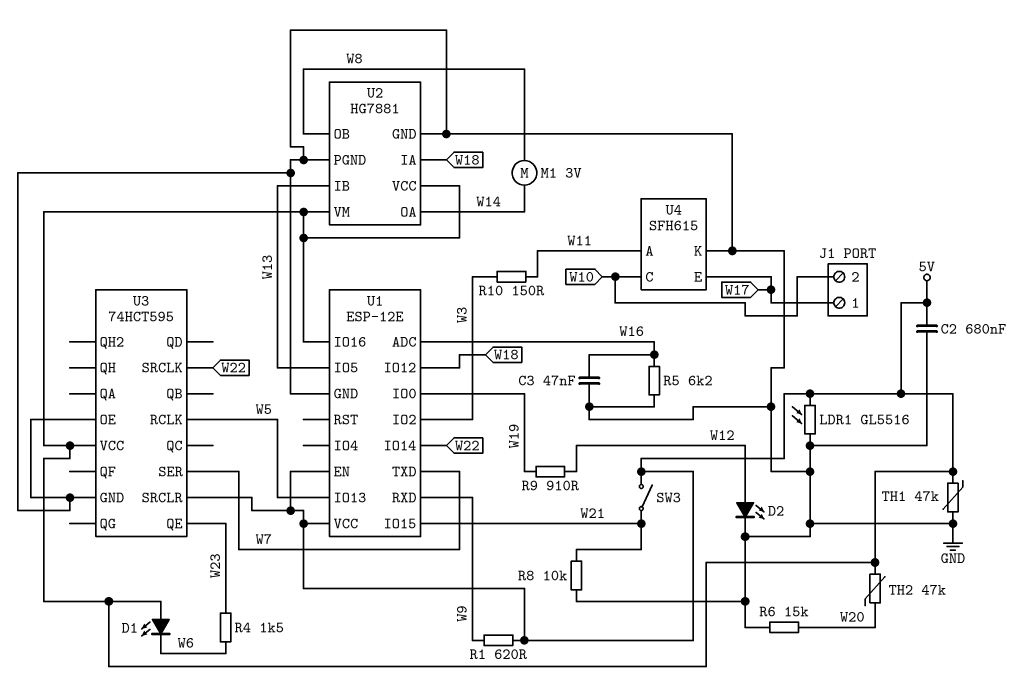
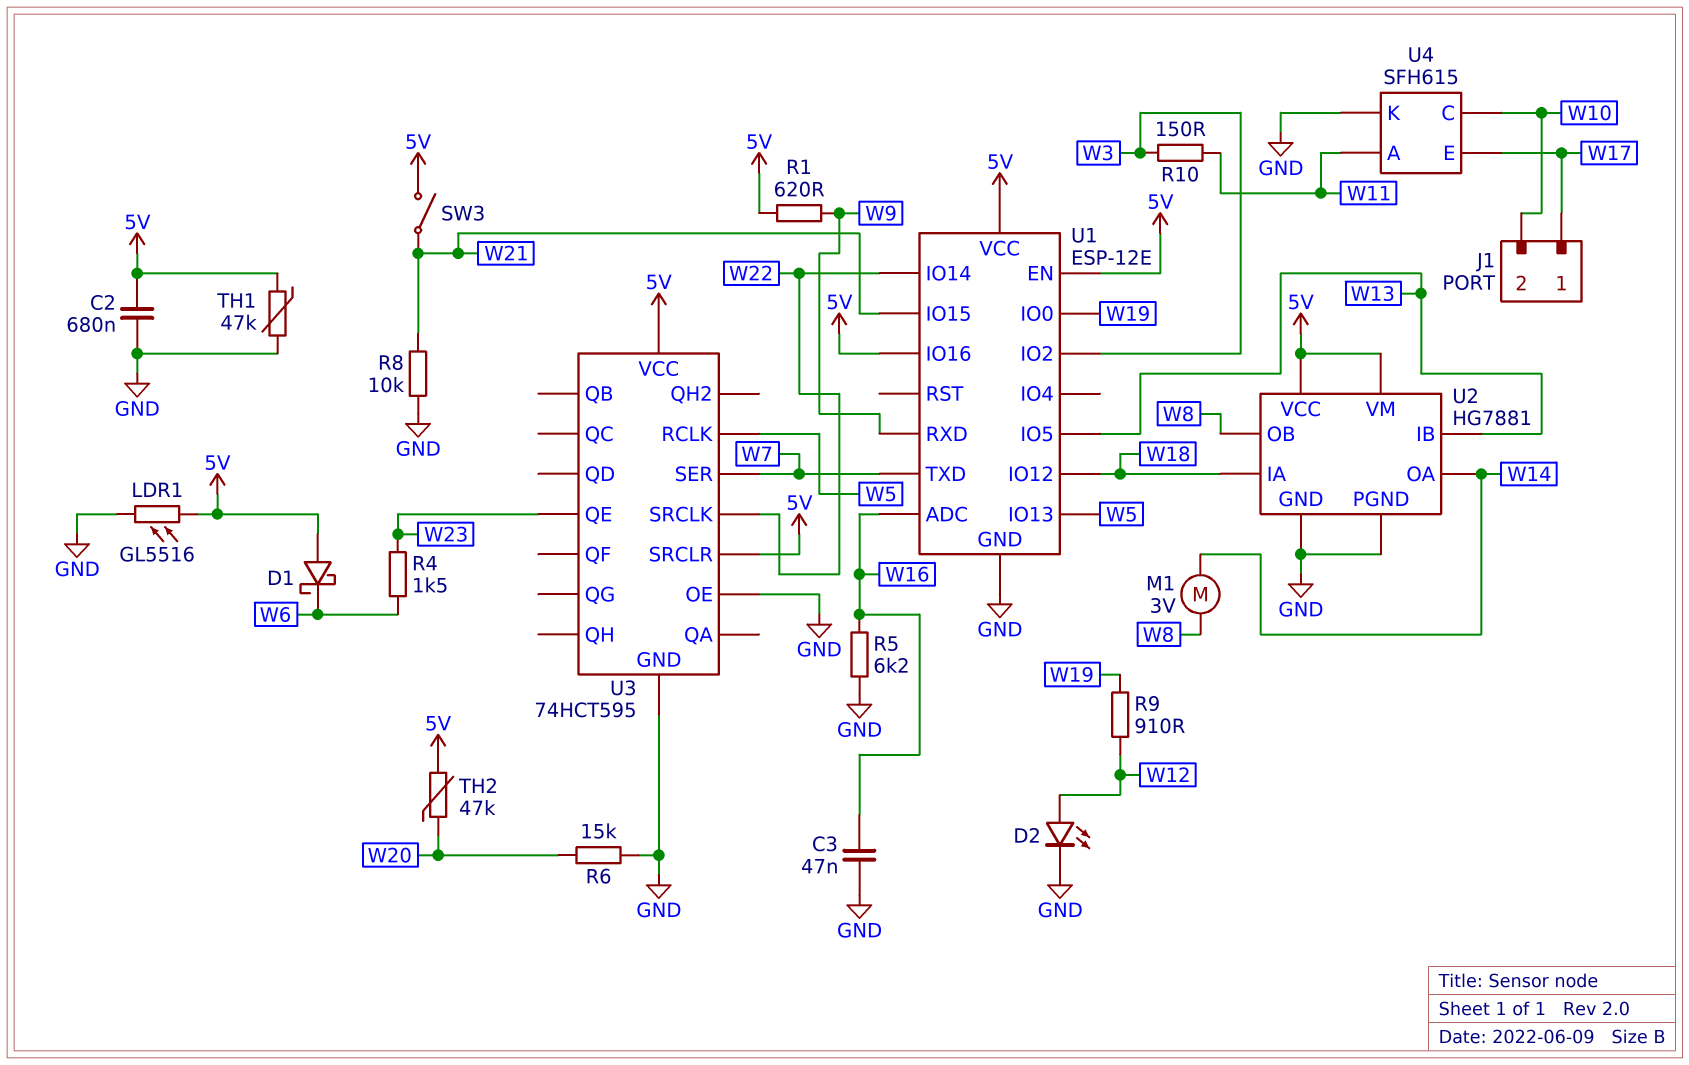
D1: LED (A 5V, K W6) -> schottky (A 5V, K W6)

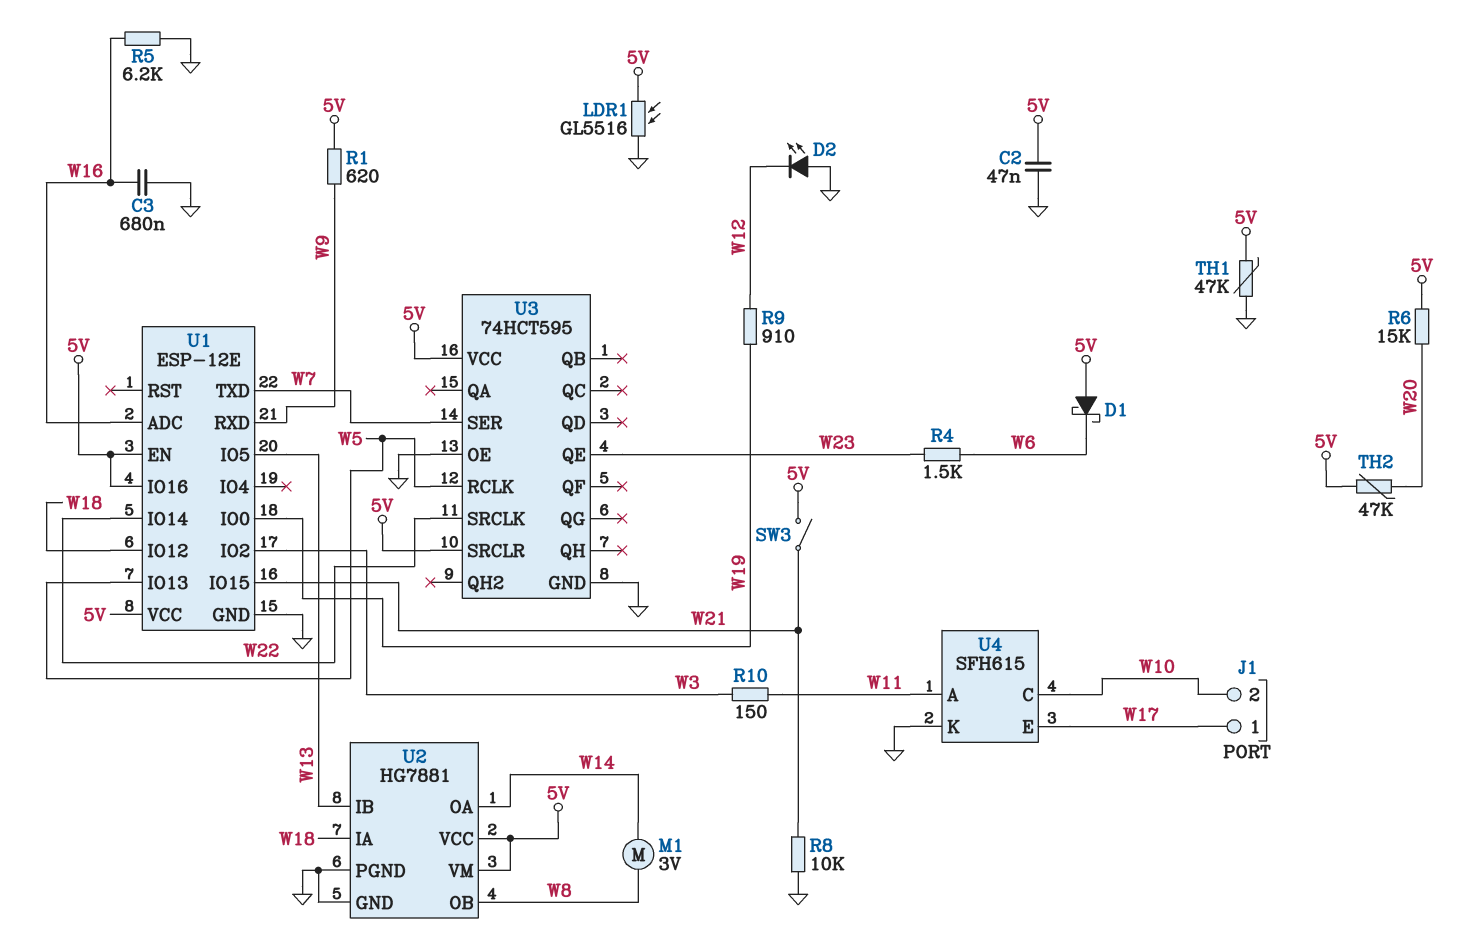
C2: 680nF (5V, GND) -> 47nF (5V, GND)
C3: 47nF (GND, W16) -> 680nF (GND, W16)
D2: LED (A W12, K GND) -> LED (A GND, K W12)
R6: 15k (GND, W20) -> 15k (5V, W20)

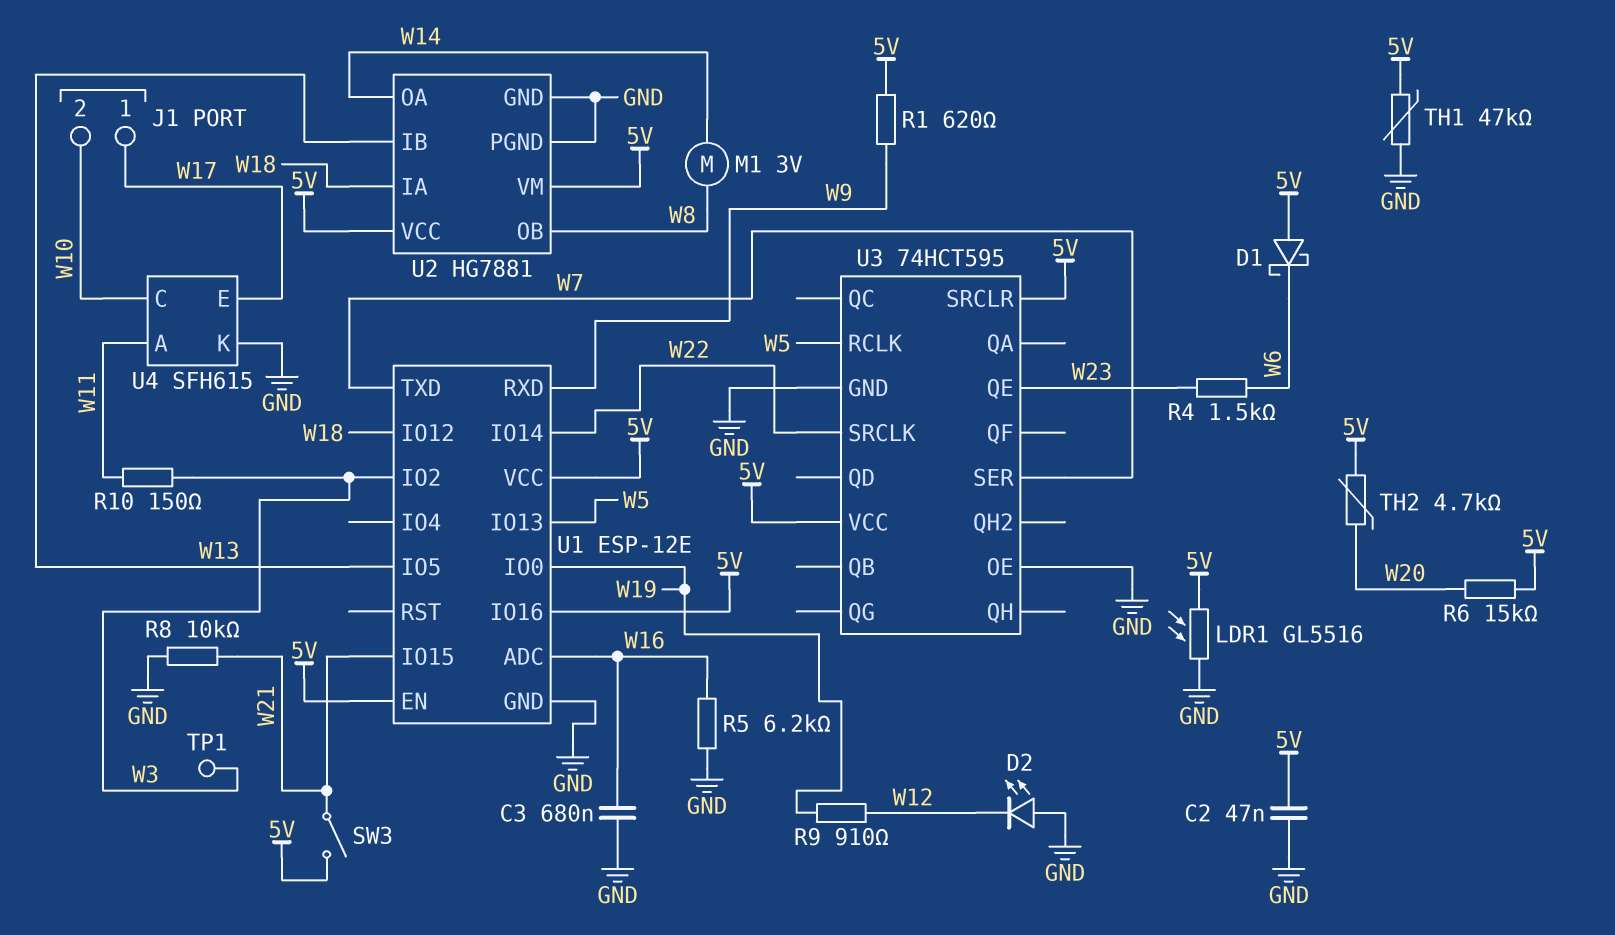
TH2: 47k (5V, W20) -> 4.7k (5V, W20)
TP1: none -> test point (W3)

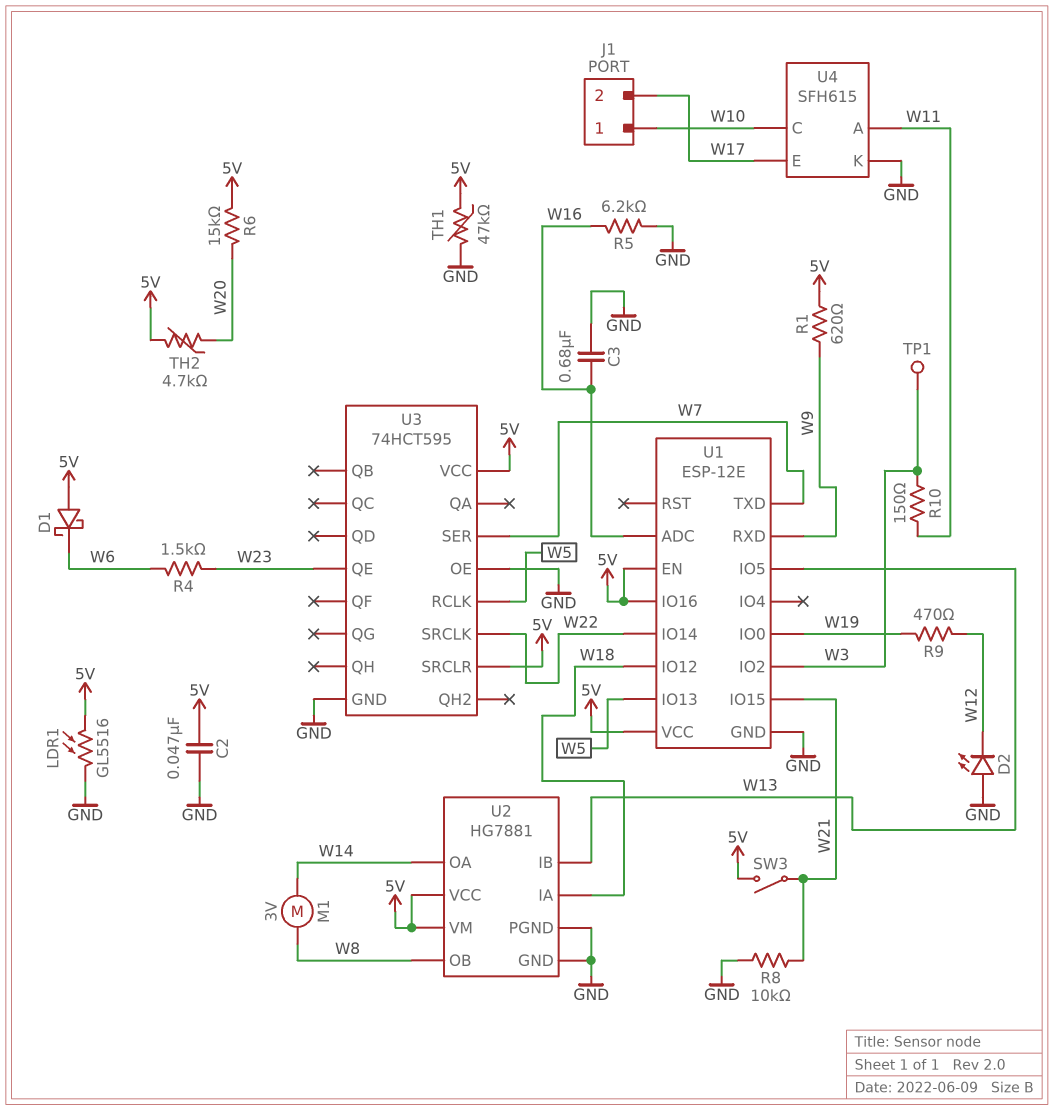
J1 pin 1: W17 -> W10
J1 pin 2: W10 -> W17
R9: 910 (W12, W19) -> 470 (W12, W19)

